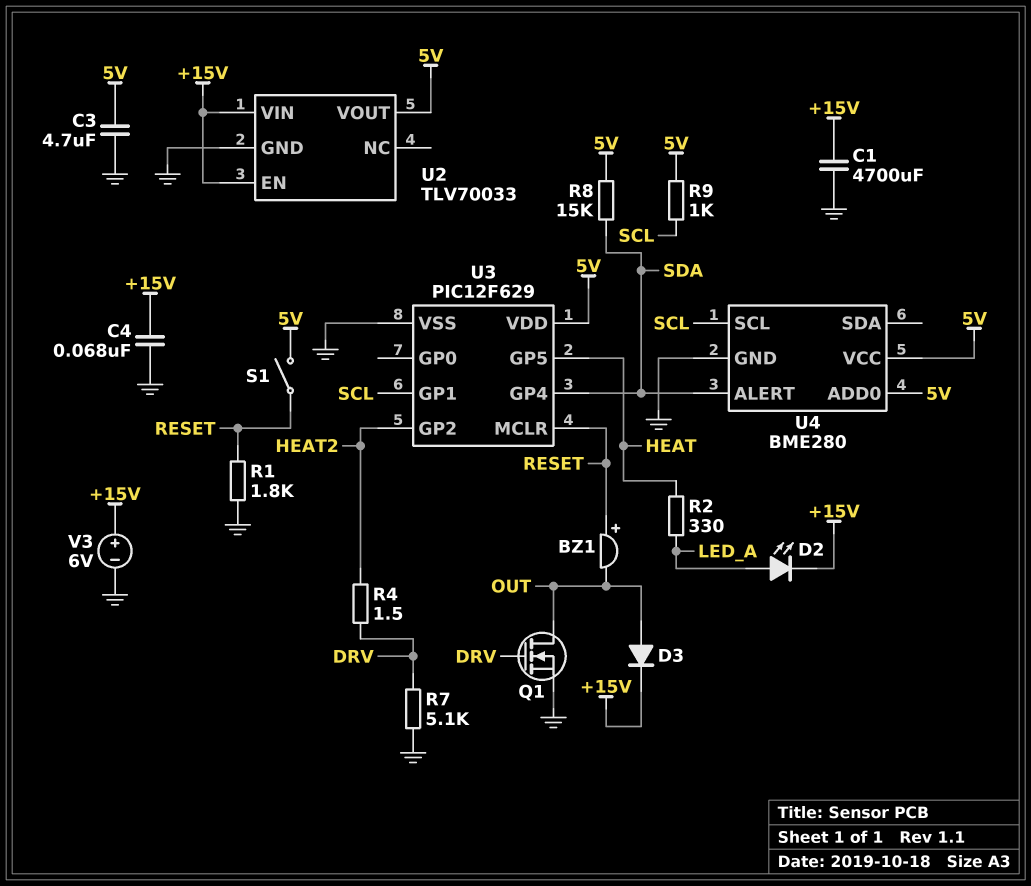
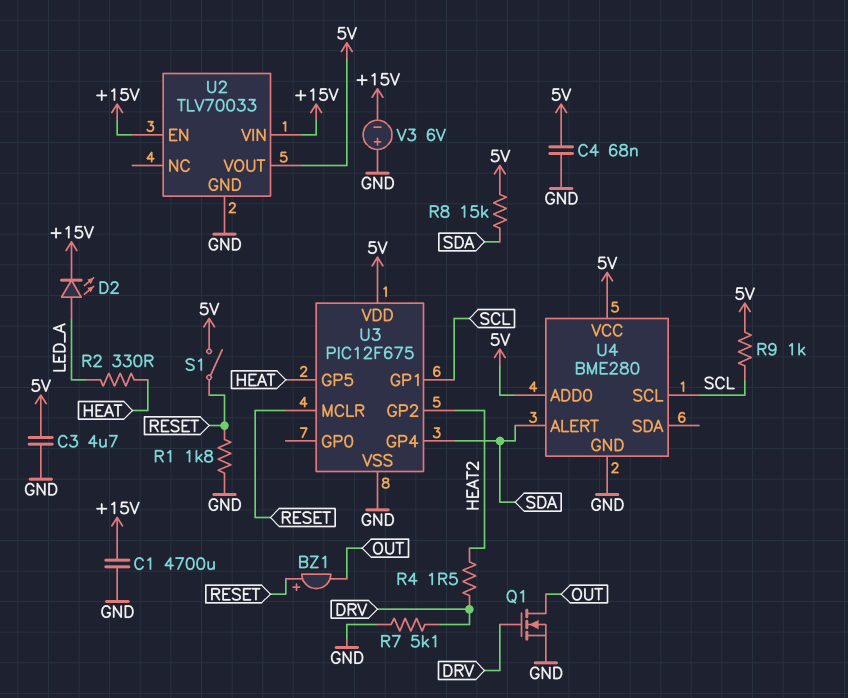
C4: 68nF (+15V, GND) -> 68nF (5V, GND)
D3: diode (A OUT, K +15V) -> none
U3: PIC12F629 -> PIC12F675
V3: 6V (plus +15V, minus GND) -> 6V (plus GND, minus +15V)

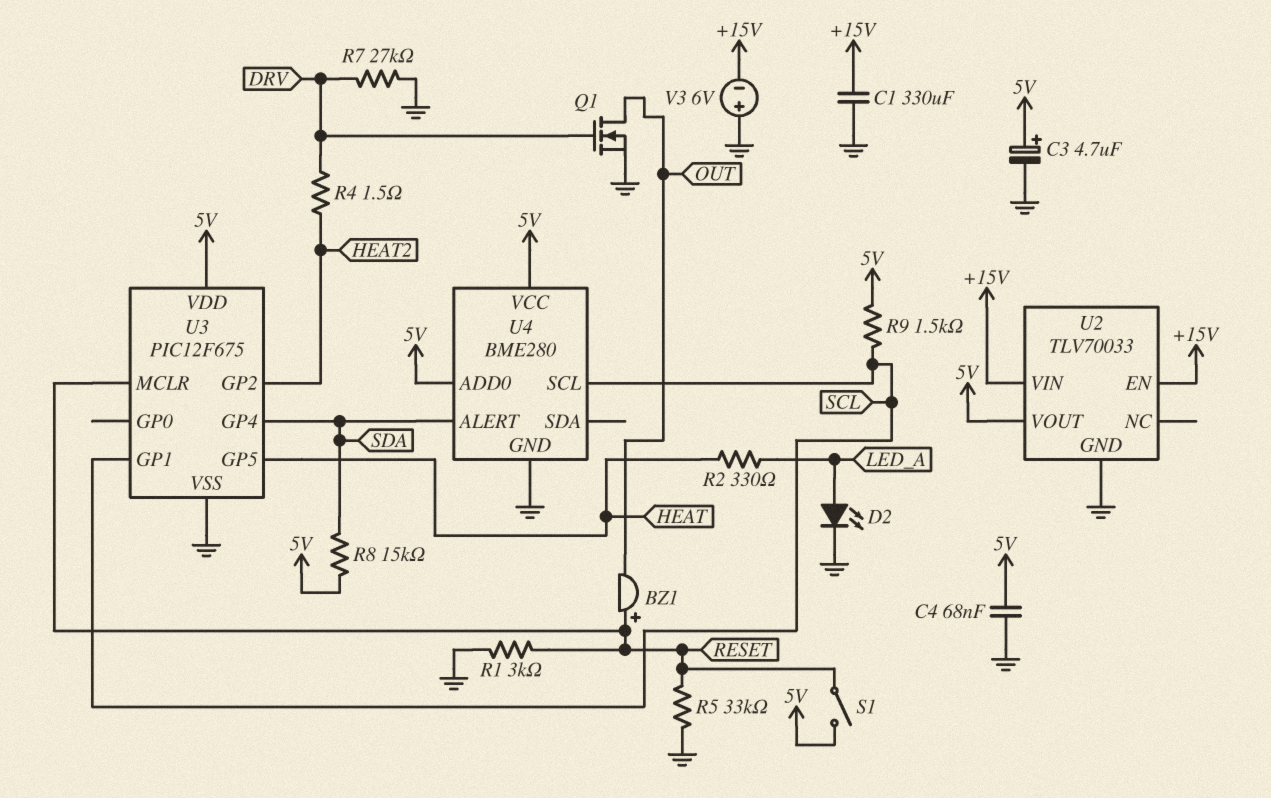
C1: 4700uF (+15V, GND) -> 330uF (+15V, GND)
C3: 4.7uF (5V, GND) -> 4.7uF (plus 5V, minus GND)
D2: LED (A LED_A, K +15V) -> LED (A LED_A, K GND)
R1: 1.8k (GND, RESET) -> 3k (GND, RESET)
R5: none -> 33k (GND, RESET)
R7: 5.1k (DRV, GND) -> 27k (DRV, GND)
R9: 1k (5V, SCL) -> 1.5k (5V, SCL)

